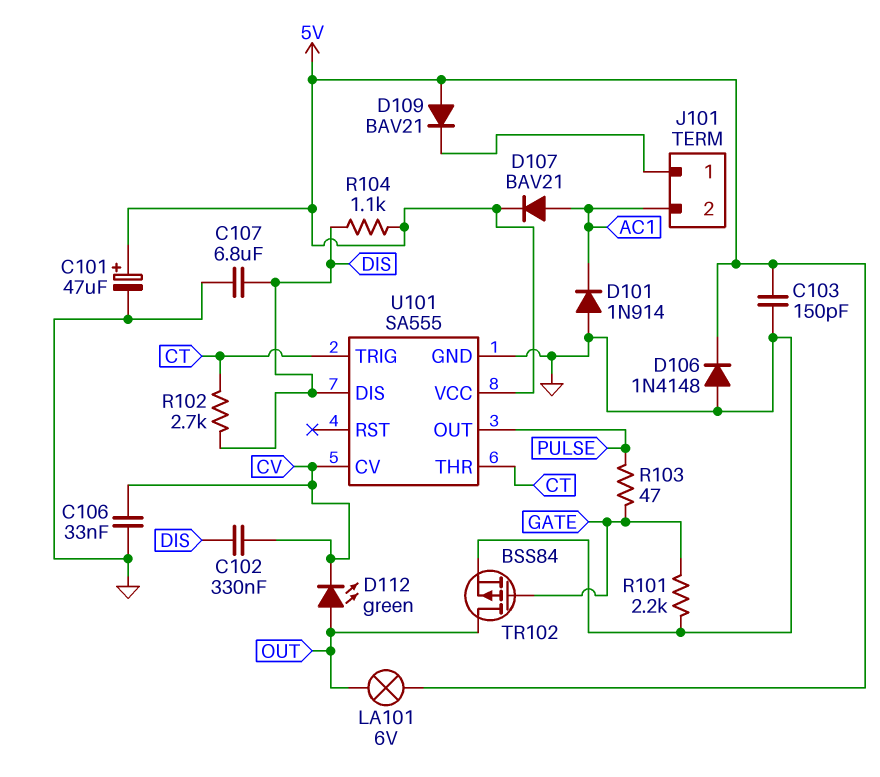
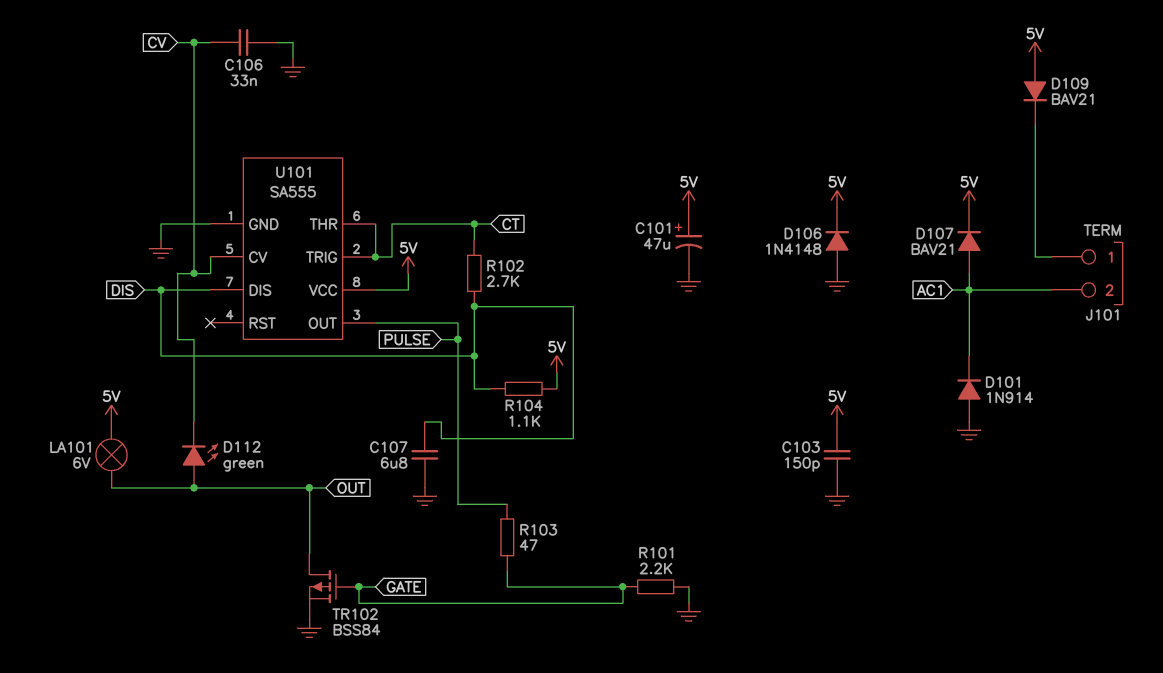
C102: 330nF (CV, DIS) -> none

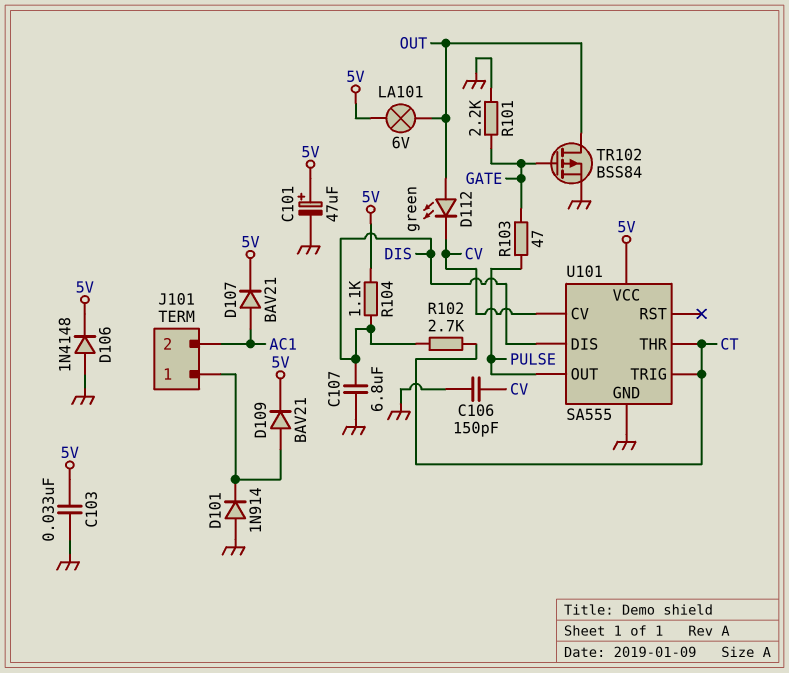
C103: 150pF (5V, GND) -> 33nF (5V, GND)
C106: 33nF (CV, GND) -> 150pF (CV, GND)
D101: diode 1N914 (A GND, K AC1) -> diode 1N914 (A GND, K J101/1)
D109: diode BAV21 (A 5V, K J101/1) -> diode BAV21 (A J101/1, K 5V)

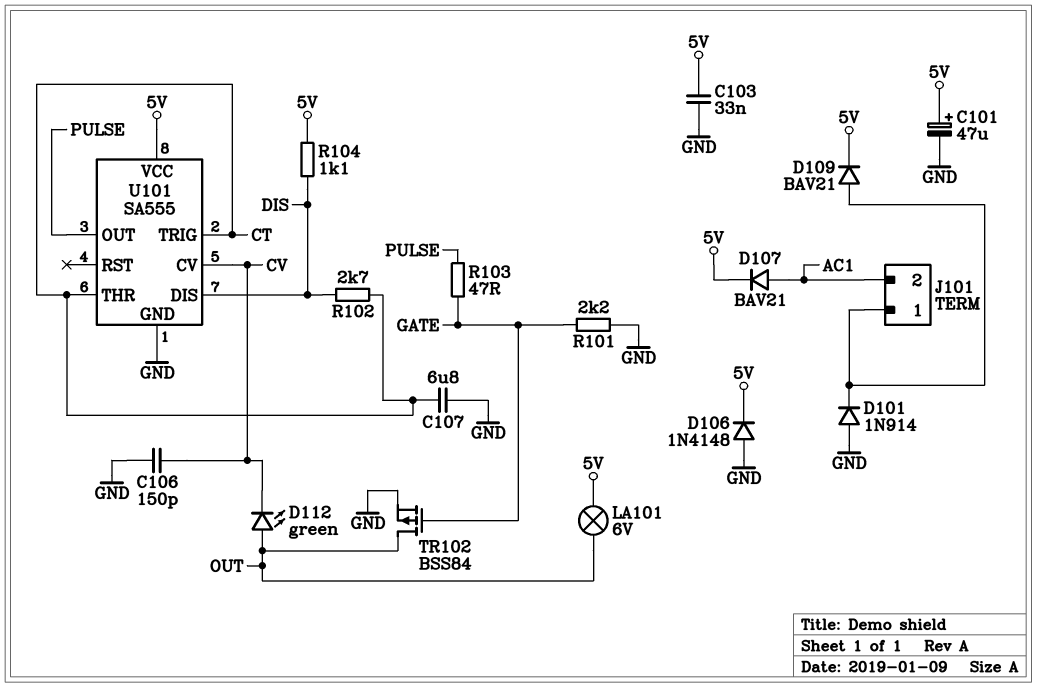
C107: 6.8uF (DIS, GND) -> 6.8uF (CT, GND)

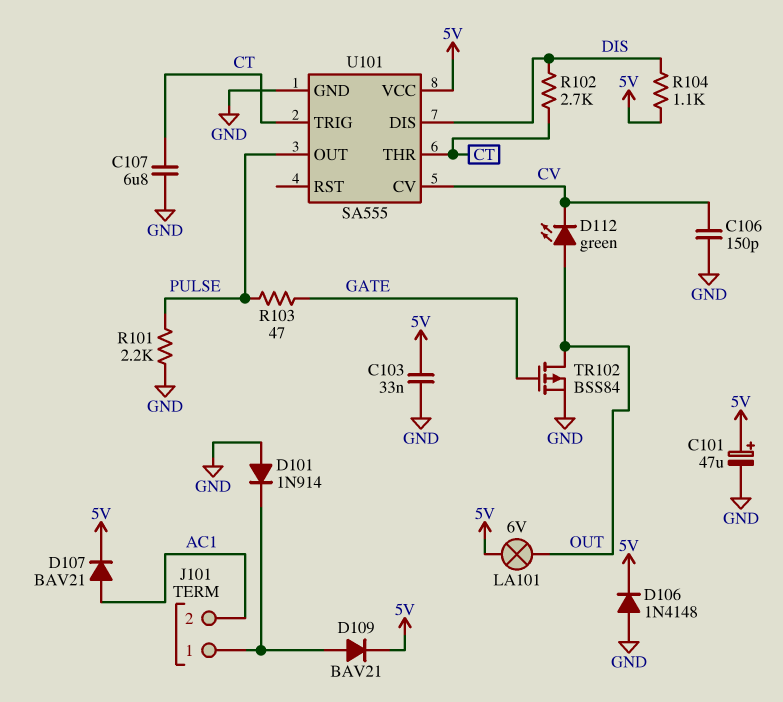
R101: 2.2k (GATE, GND) -> 2.2k (GND, PULSE)

